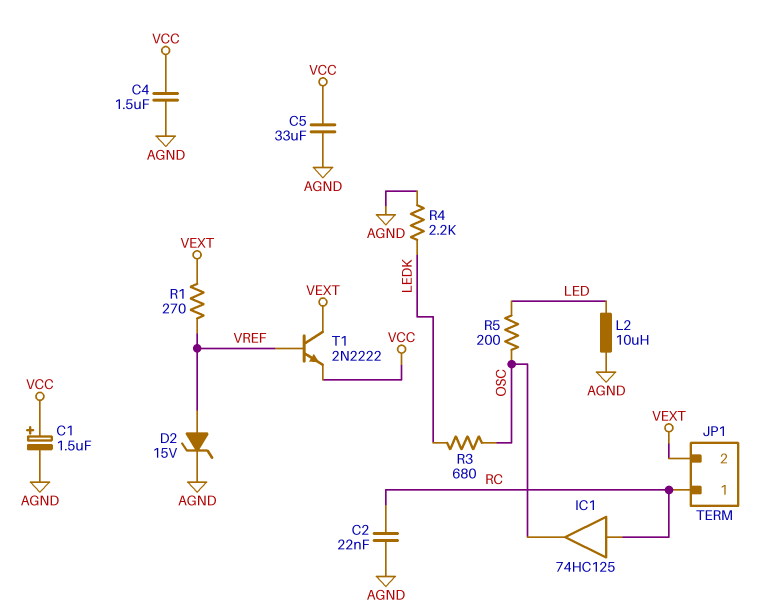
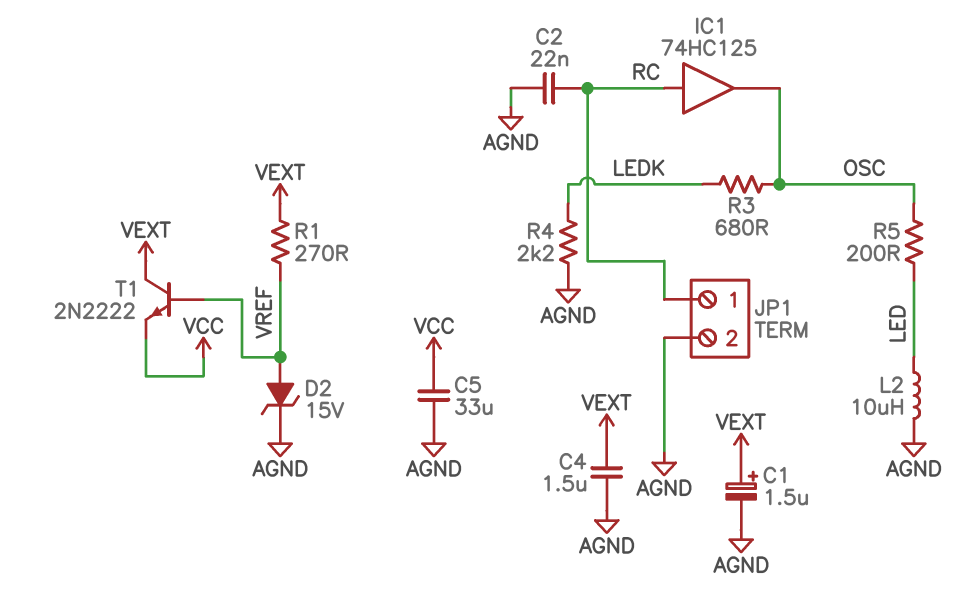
C1: 1.5uF (plus VCC, minus AGND) -> 1.5uF (plus VEXT, minus AGND)
C4: 1.5uF (AGND, VCC) -> 1.5uF (AGND, VEXT)
JP1 pin 2: VEXT -> AGND

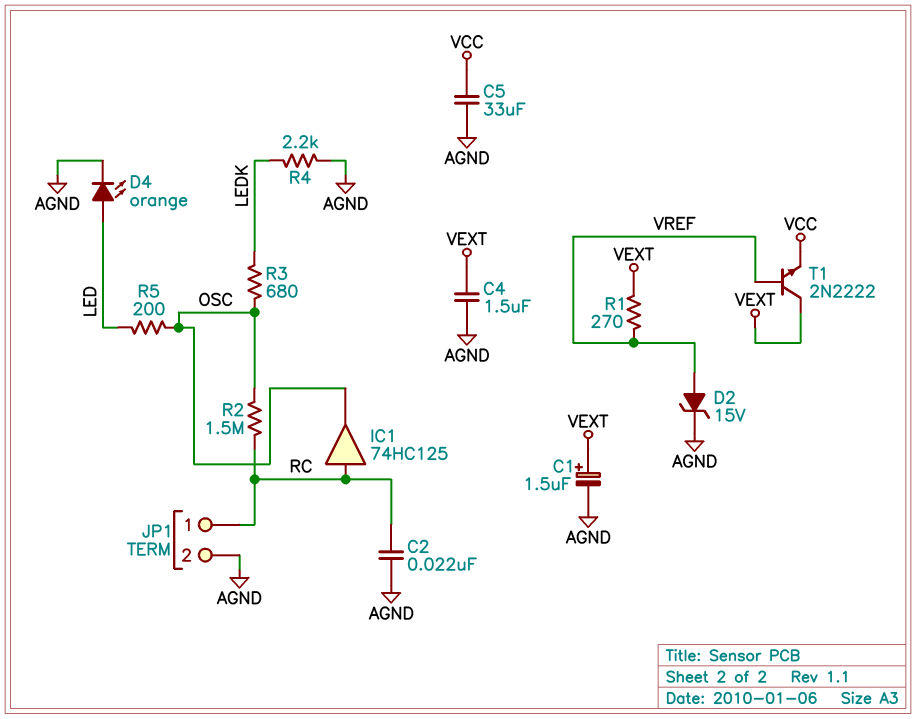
D4: none -> LED orange (A LED, K AGND)
L2: 10uH (AGND, LED) -> none
R2: none -> 1.5M (OSC, RC)

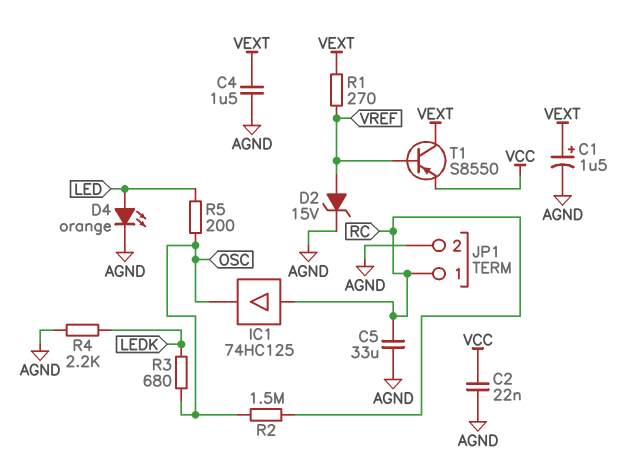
C2: 22nF (AGND, RC) -> 22nF (AGND, VCC)
C5: 33uF (AGND, VCC) -> 33uF (AGND, RC)
T1: NPN 2N2222 (B VREF, C VEXT, E VCC) -> PNP S8550 (B VREF, C VEXT, E VCC)

